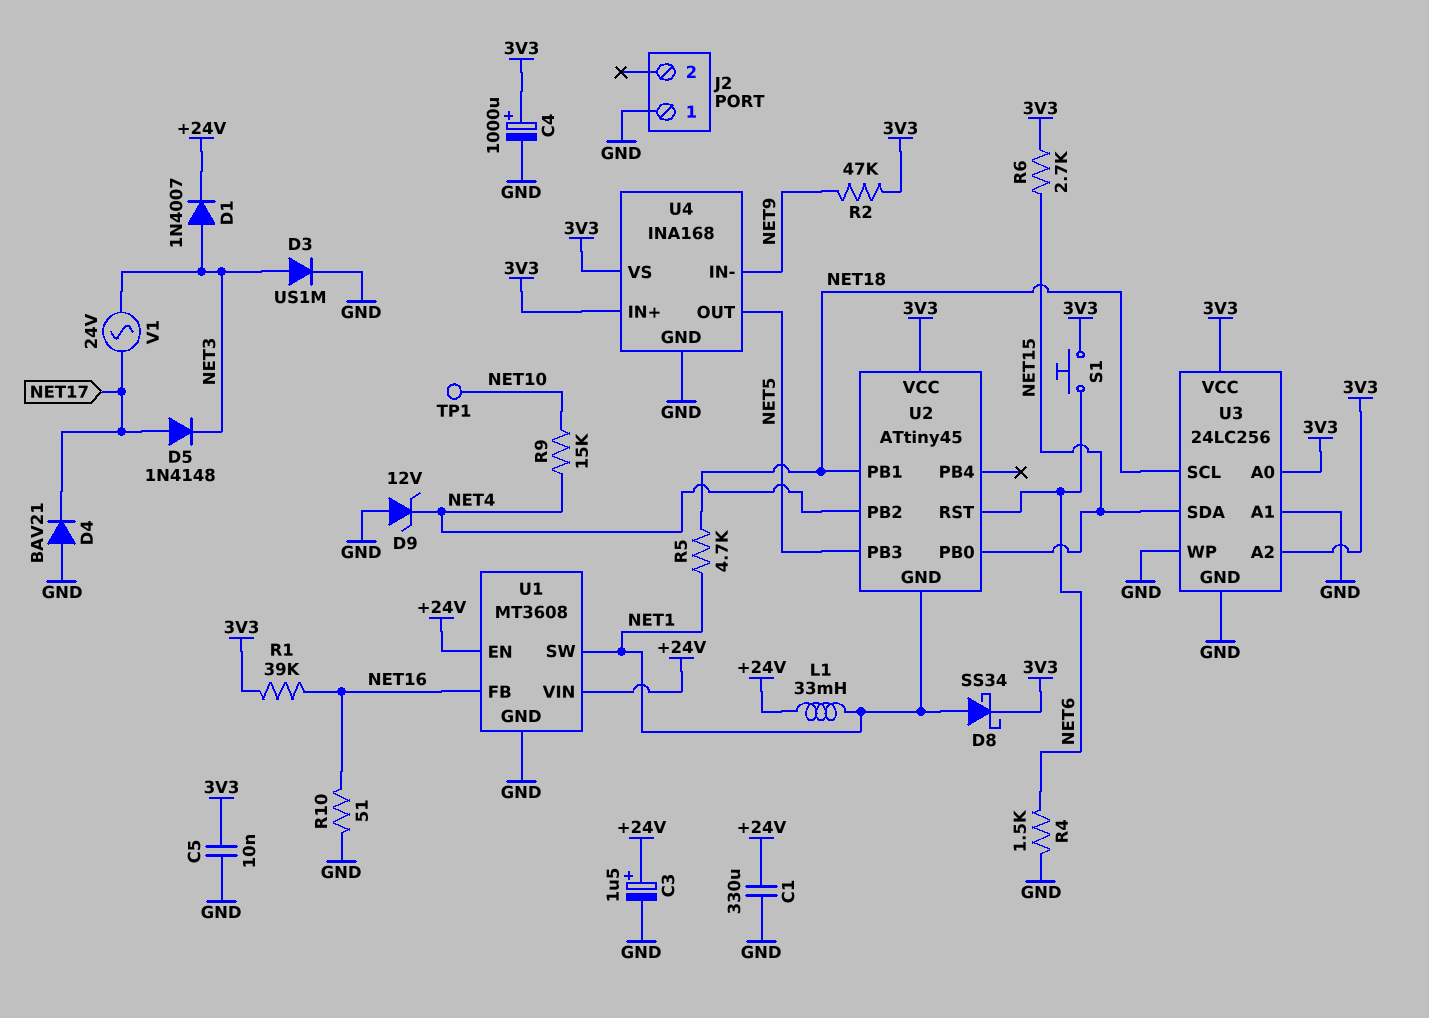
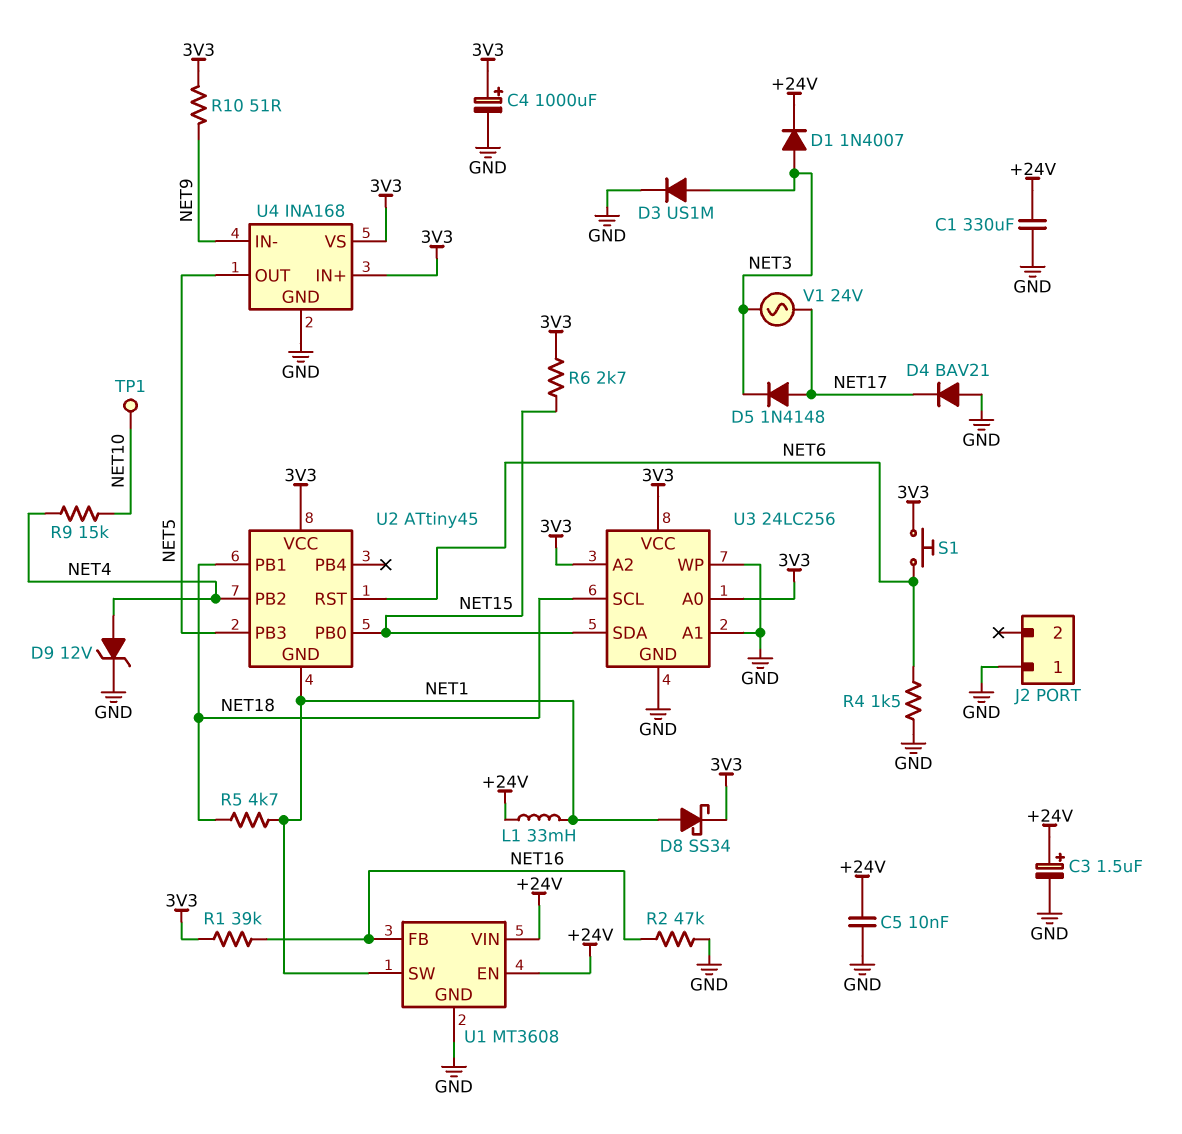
C5: 10nF (3V3, GND) -> 10nF (+24V, GND)
D9: zener 12V (A GND, K NET4) -> zener 12V (A NET4, K GND)
R2: 47k (3V3, NET9) -> 47k (GND, NET16)
R10: 51 (GND, NET16) -> 51 (3V3, NET9)

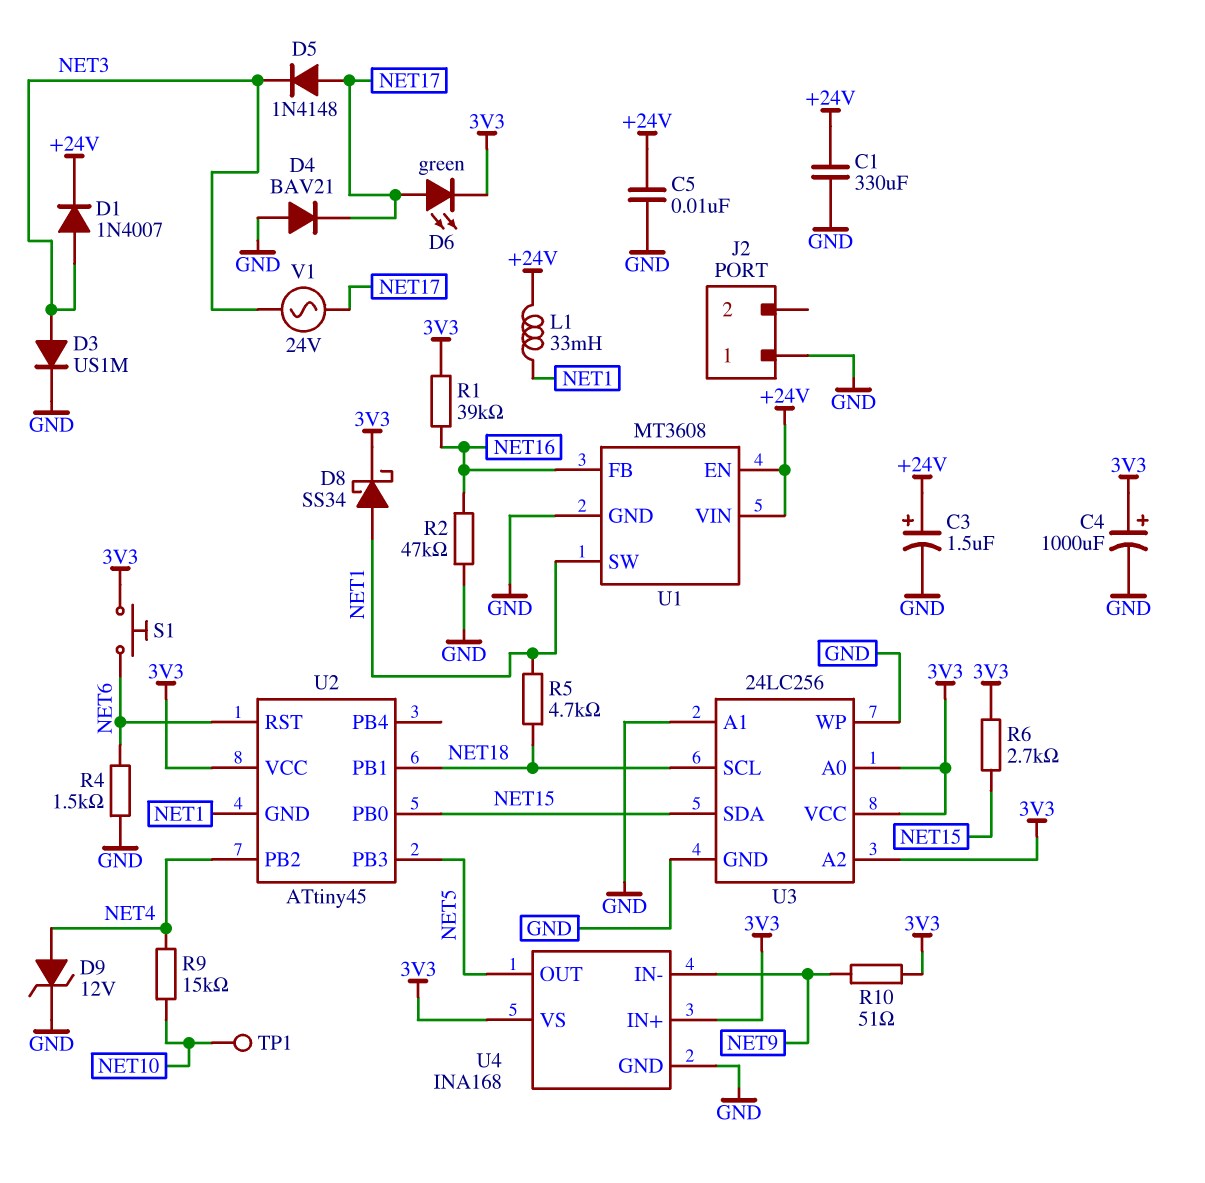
D6: none -> LED green (A NET17, K 3V3)

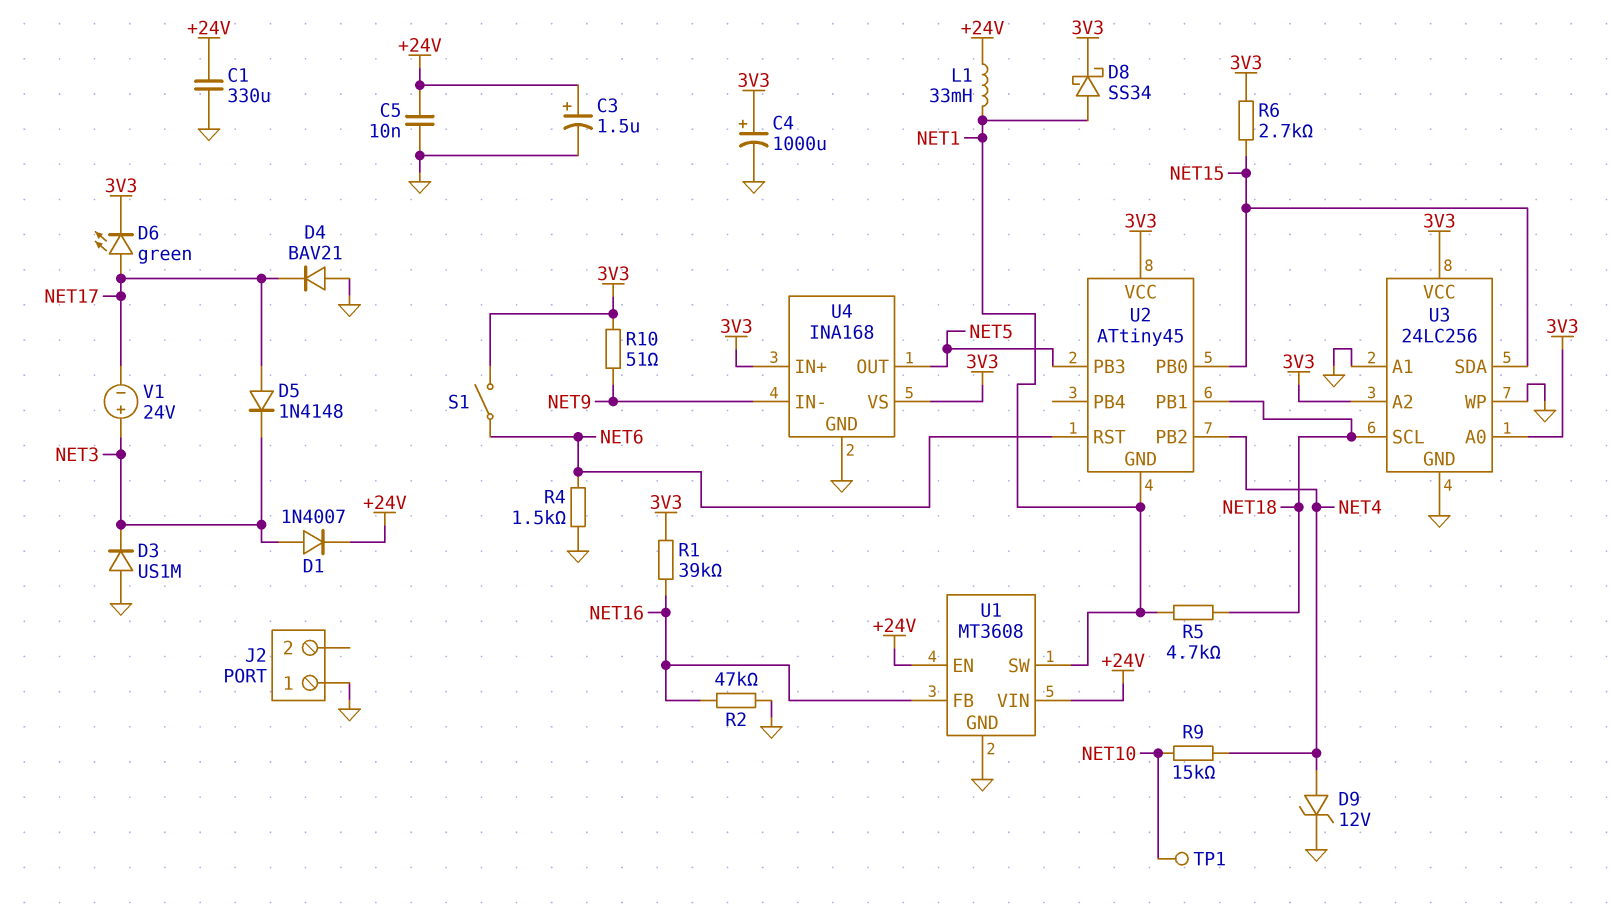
D3: diode US1M (A NET3, K GND) -> diode US1M (A GND, K NET3)
S1: button (3V3, NET6) -> switch (3V3, NET6)
V1: AC 24V (NET3, NET17) -> 24V (plus NET3, minus NET17)

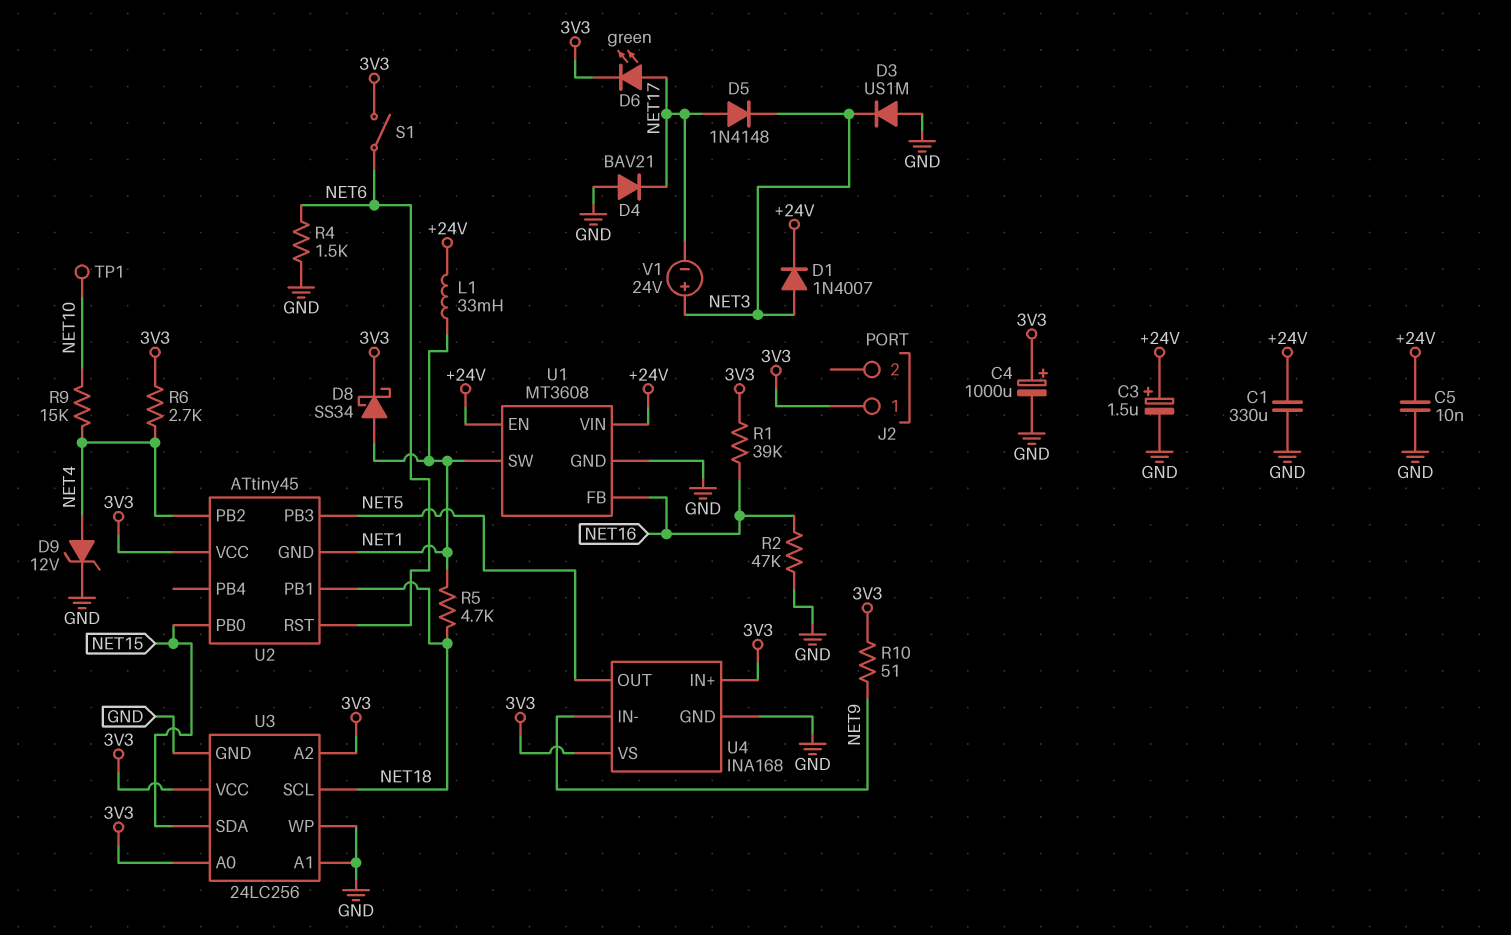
J2 pin 1: GND -> 3V3
R6: 2.7k (3V3, NET15) -> 2.7k (3V3, NET4)

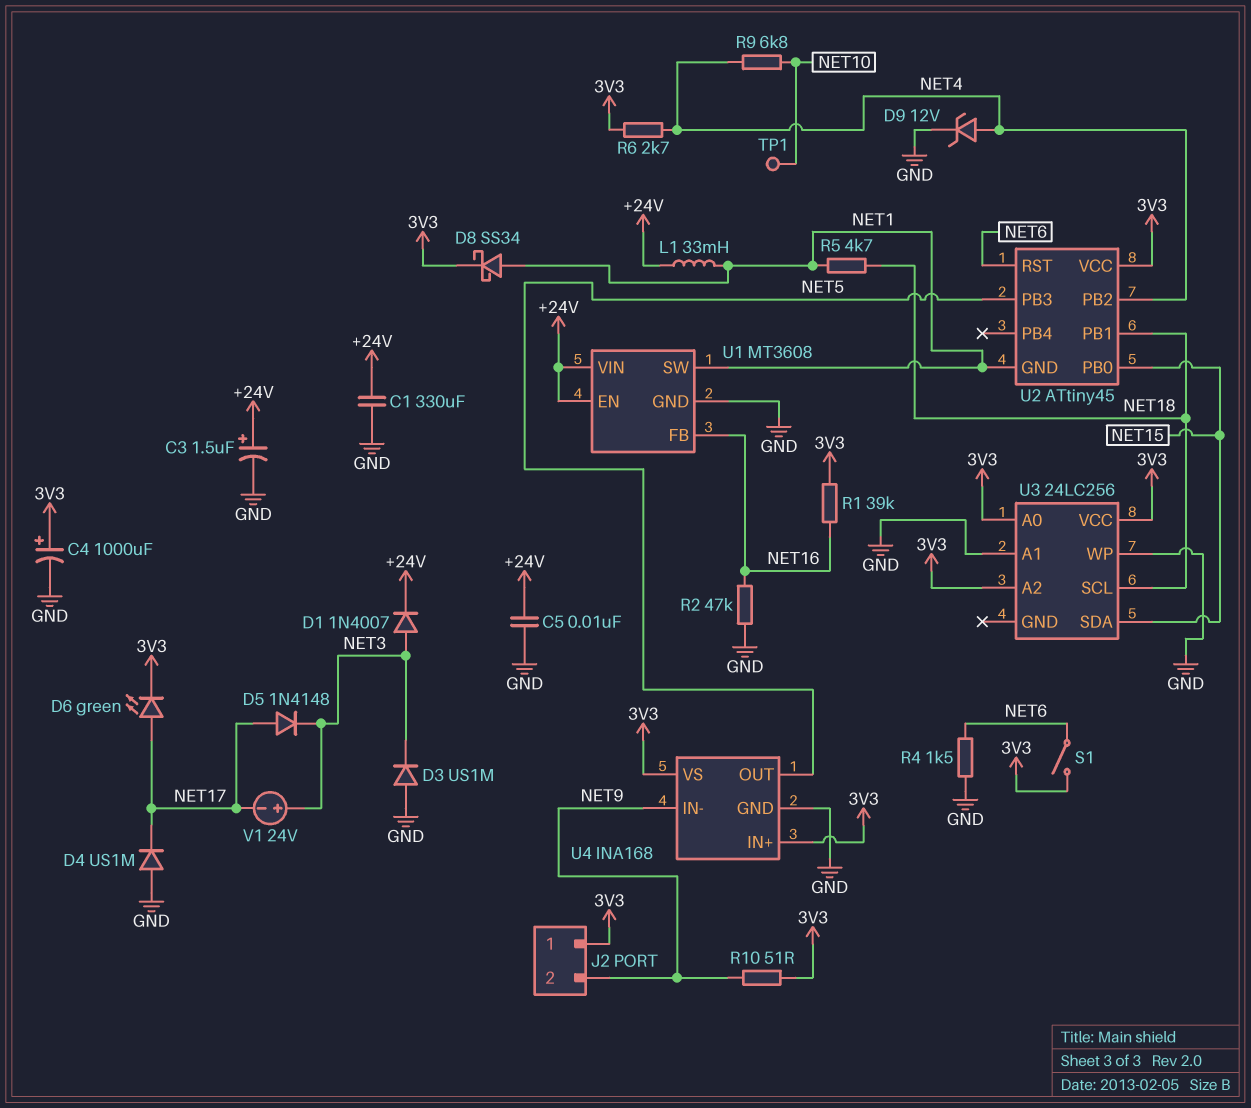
D4: diode BAV21 (A GND, K NET17) -> diode US1M (A GND, K NET17)
J2 pin 2: none -> NET9
R9: 15k (NET4, NET10) -> 6.8k (NET4, NET10)
U3 pin GND: GND -> none

